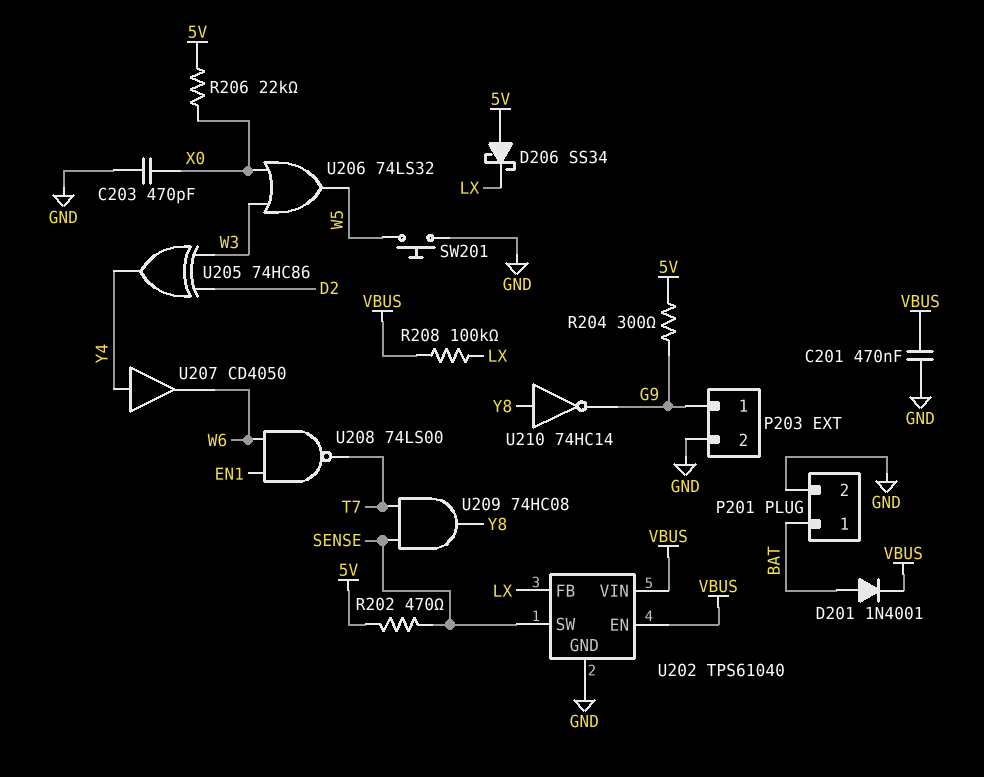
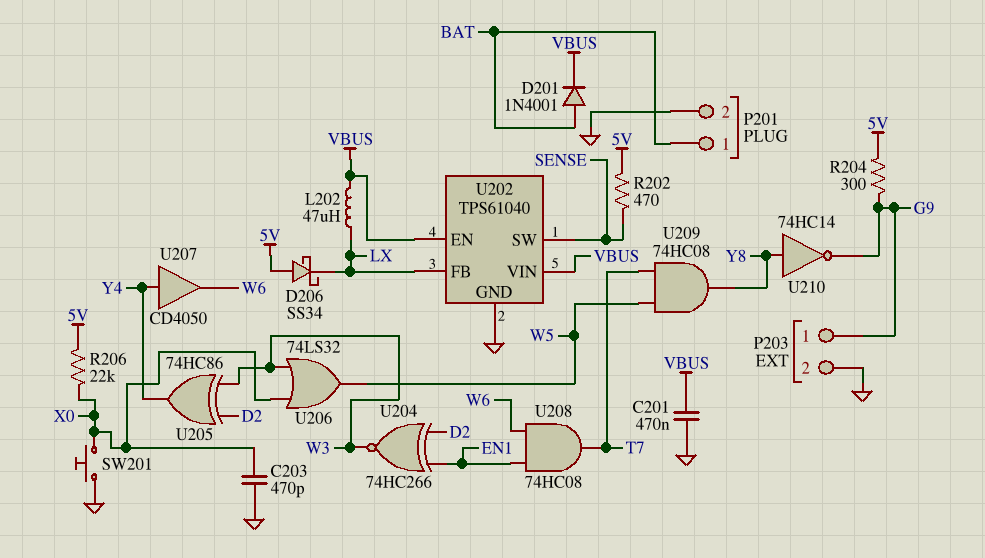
L202: none -> 47uH (LX, VBUS)
R208: 100k (LX, VBUS) -> none
SW201: button (GND, W5) -> button (GND, X0)
U204: none -> XNOR 74HC266 (in D2, in EN1, out W3)
U208: NAND 74LS00 (in EN1, in W6, out T7) -> AND 74HC08 (in EN1, in W6, out T7)
U209: AND 74HC08 (in SENSE, in T7, out Y8) -> AND 74HC08 (in T7, in W5, out Y8)

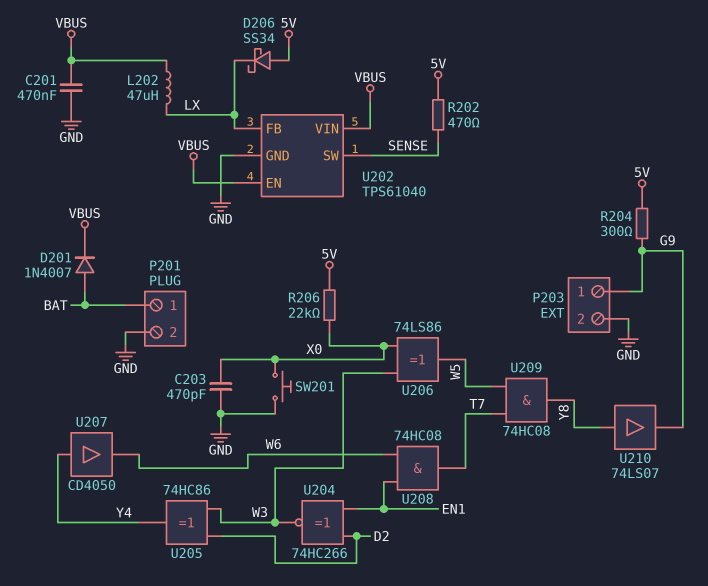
D201: diode 1N4001 (A BAT, K VBUS) -> diode 1N4007 (A BAT, K VBUS)
U206: OR 74LS32 (in W3, in X0, out W5) -> XOR 74LS86 (in W3, in X0, out W5)
U210: NOT 74HC14 (in Y8, out G9) -> buffer 74LS07 (in Y8, out G9)

